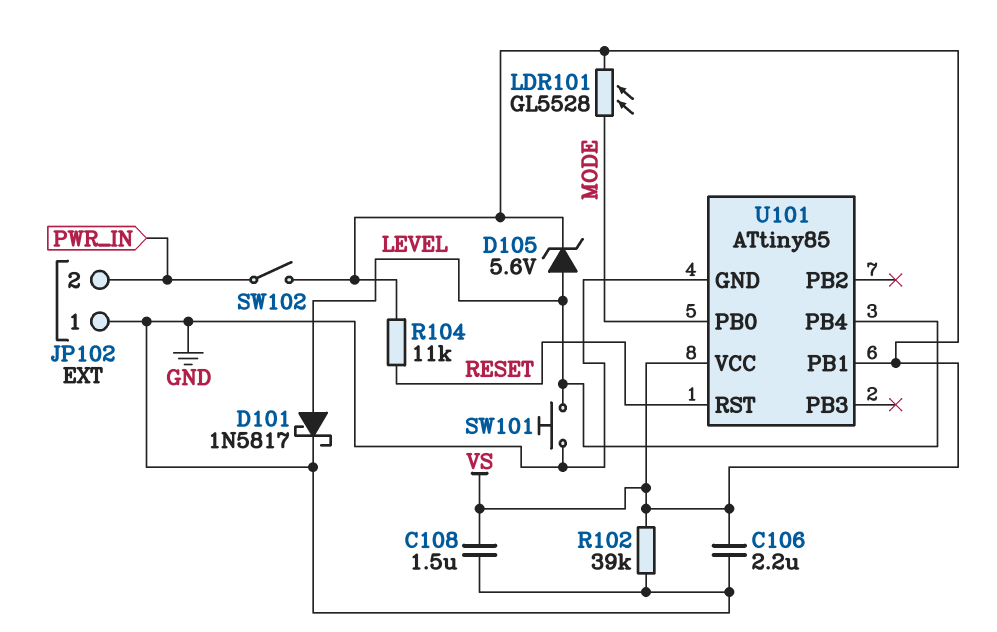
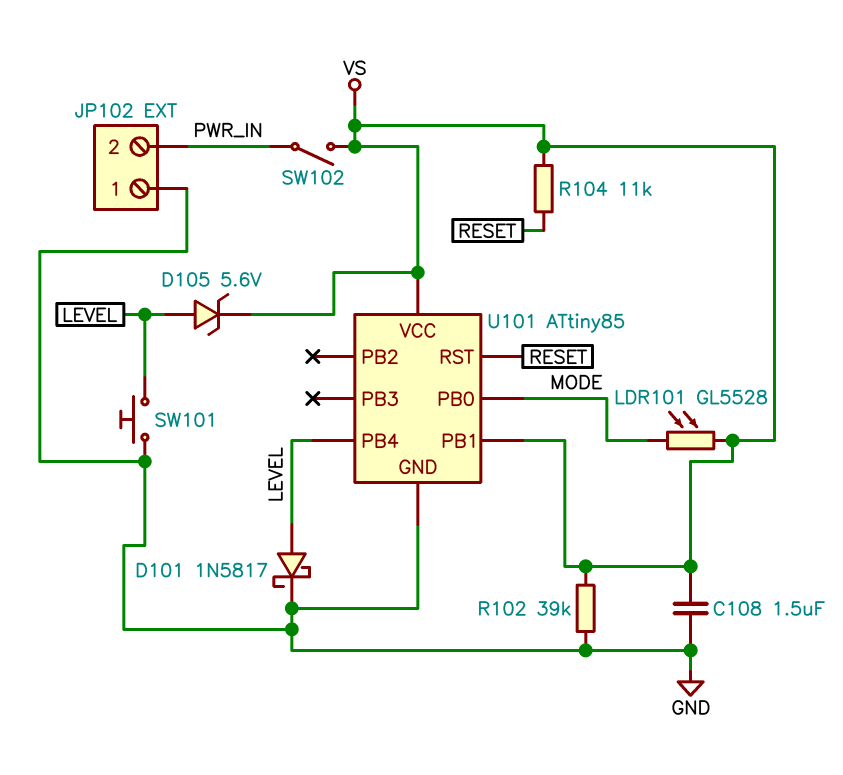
C106: 2.2uF (GND, VS) -> none

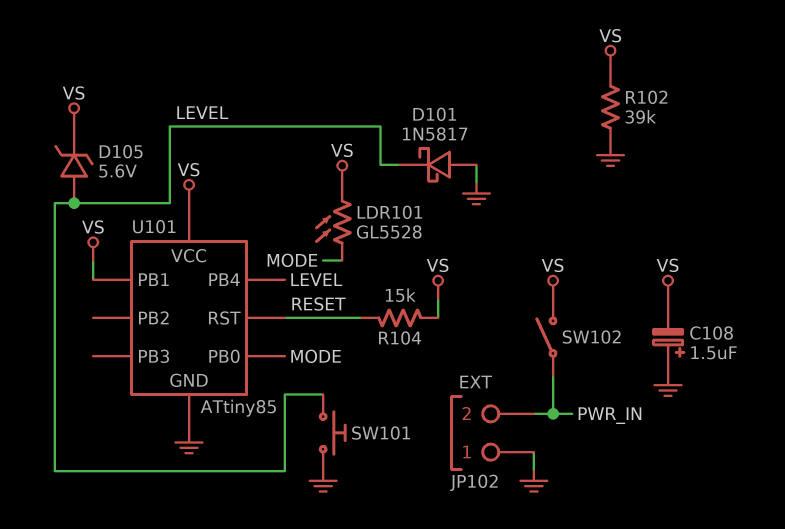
C108: 1.5uF (GND, VS) -> 1.5uF (plus GND, minus VS)
D101: schottky 1N5817 (A LEVEL, K GND) -> schottky 1N5817 (A GND, K LEVEL)
R104: 11k (RESET, VS) -> 15k (RESET, VS)

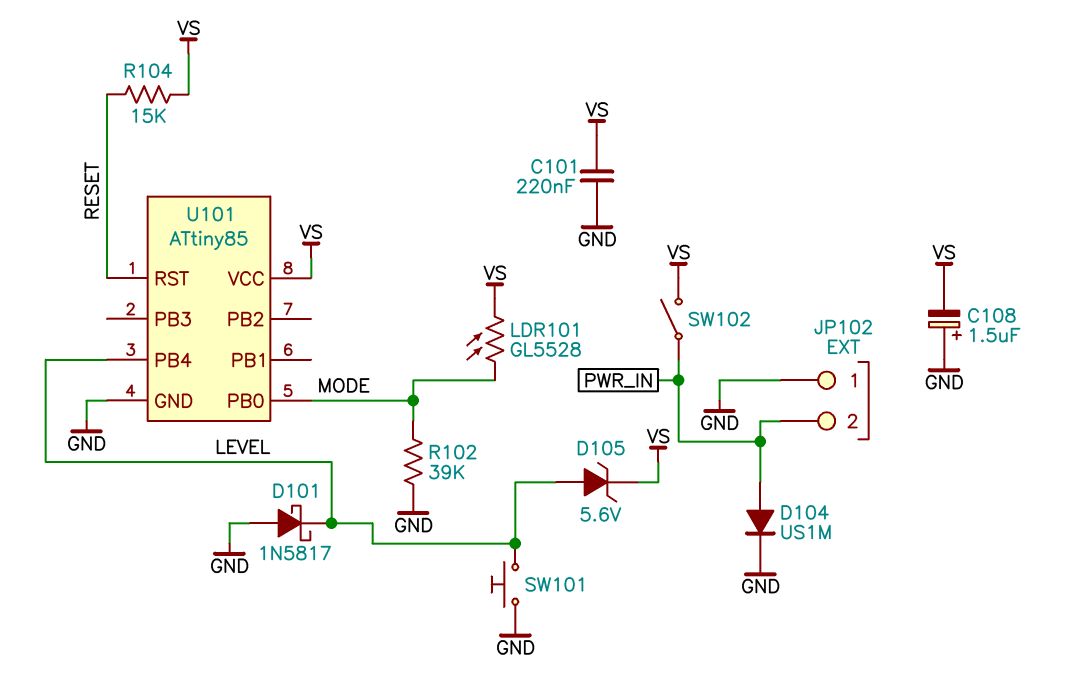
C101: none -> 220nF (GND, VS)
D104: none -> diode US1M (A PWR_IN, K GND)
R102: 39k (GND, VS) -> 39k (GND, MODE)
U101 pin PB1: VS -> none

